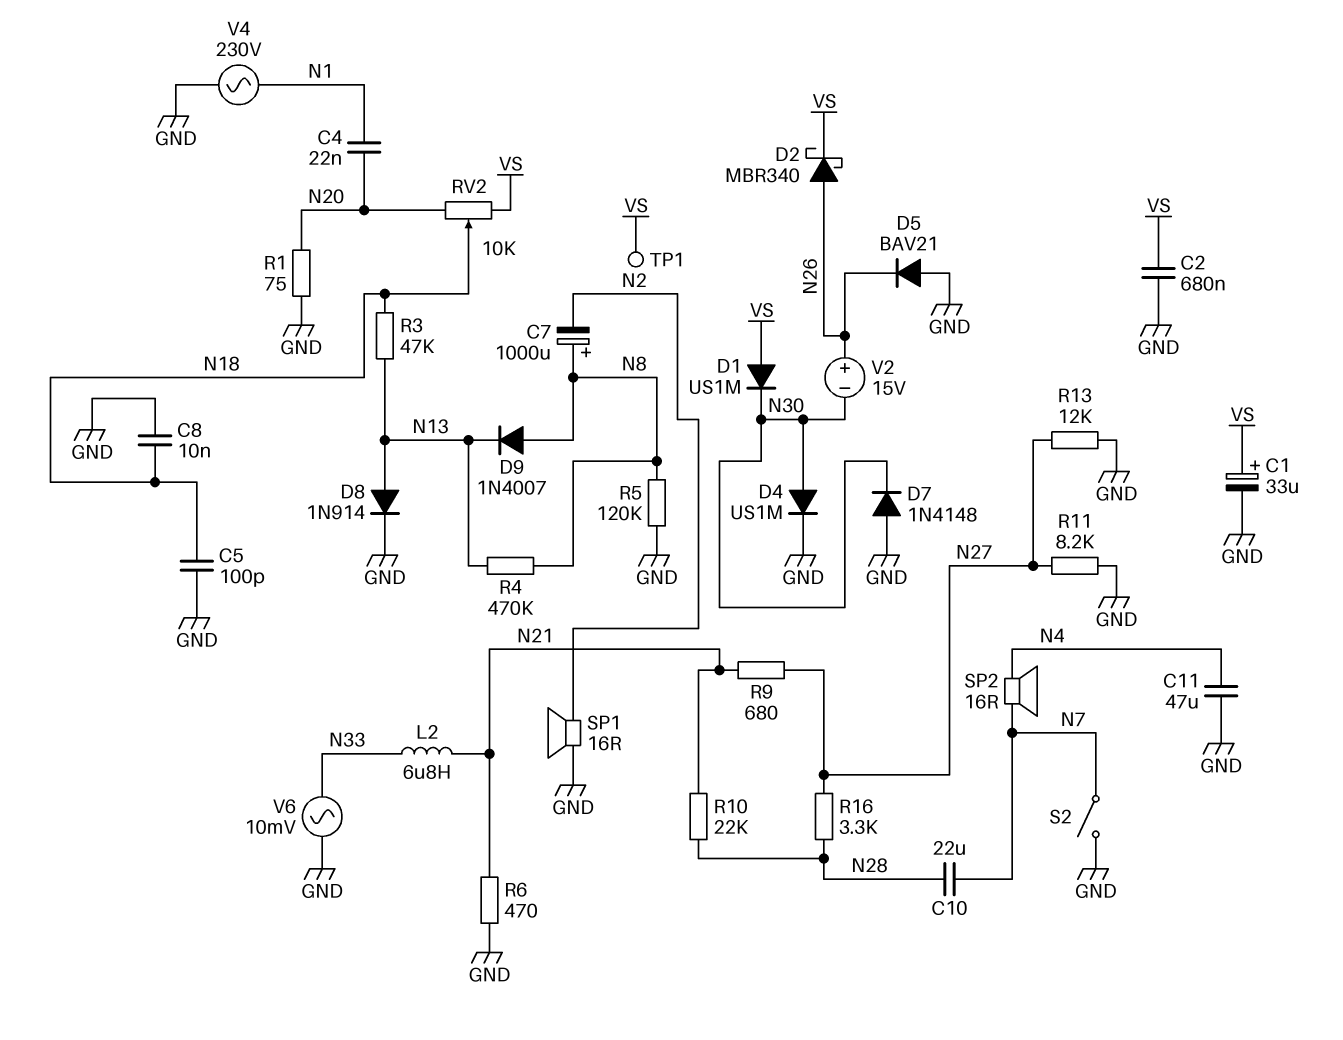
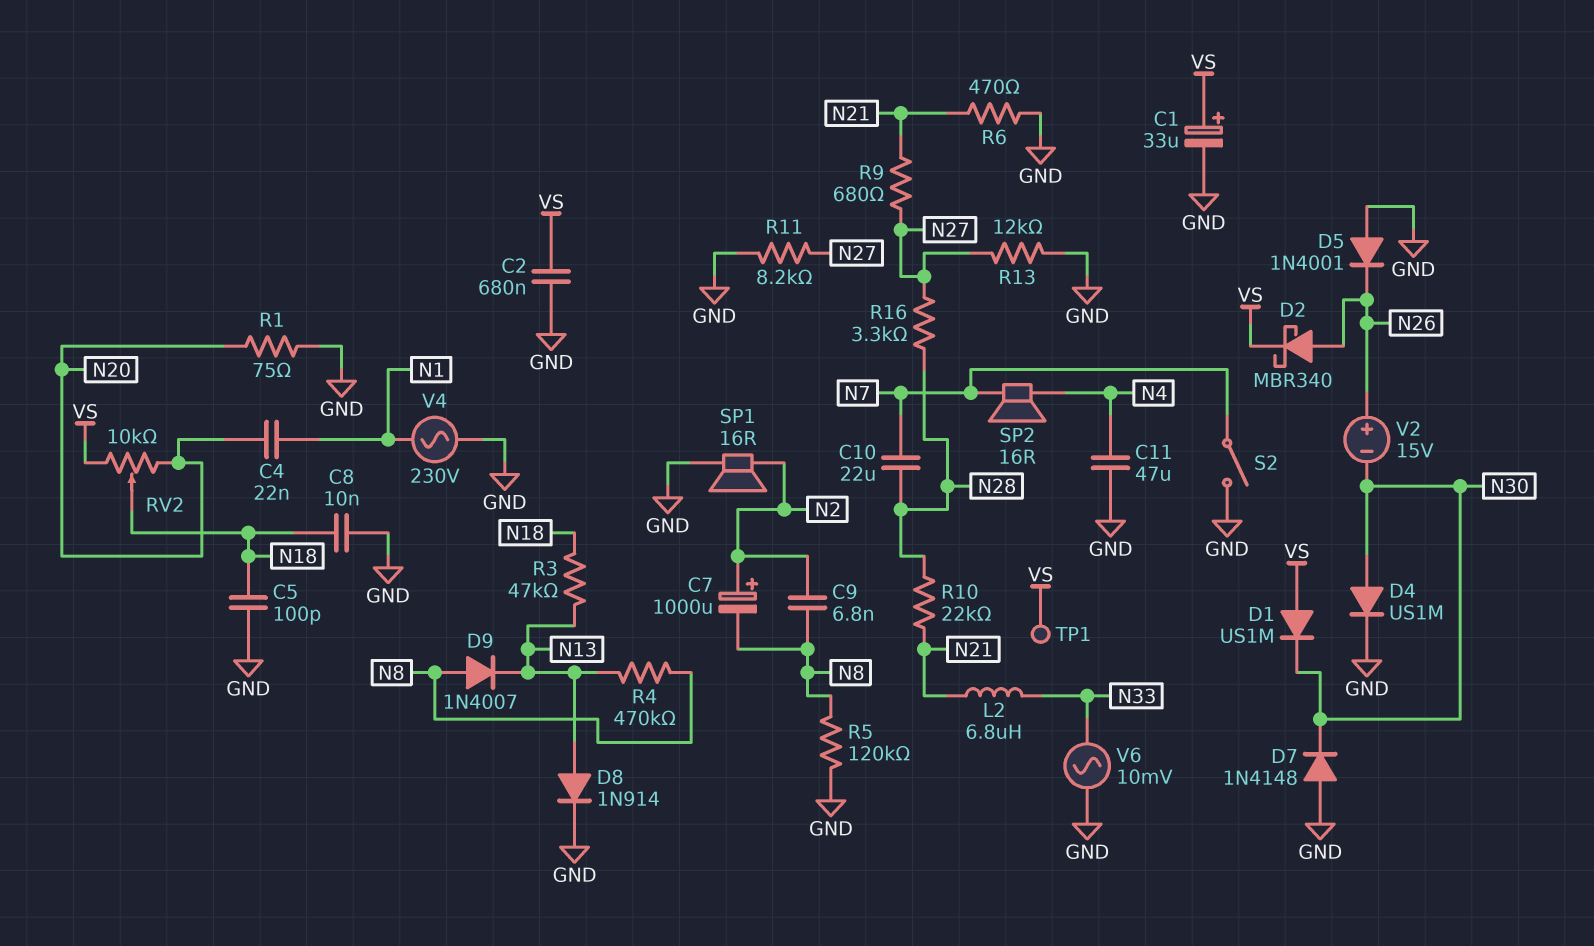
C7: 1000uF (plus N8, minus N2) -> 1000uF (plus N2, minus N8)
C9: none -> 6.8nF (N2, N8)
D5: diode BAV21 (A GND, K N26) -> diode 1N4001 (A GND, K N26)

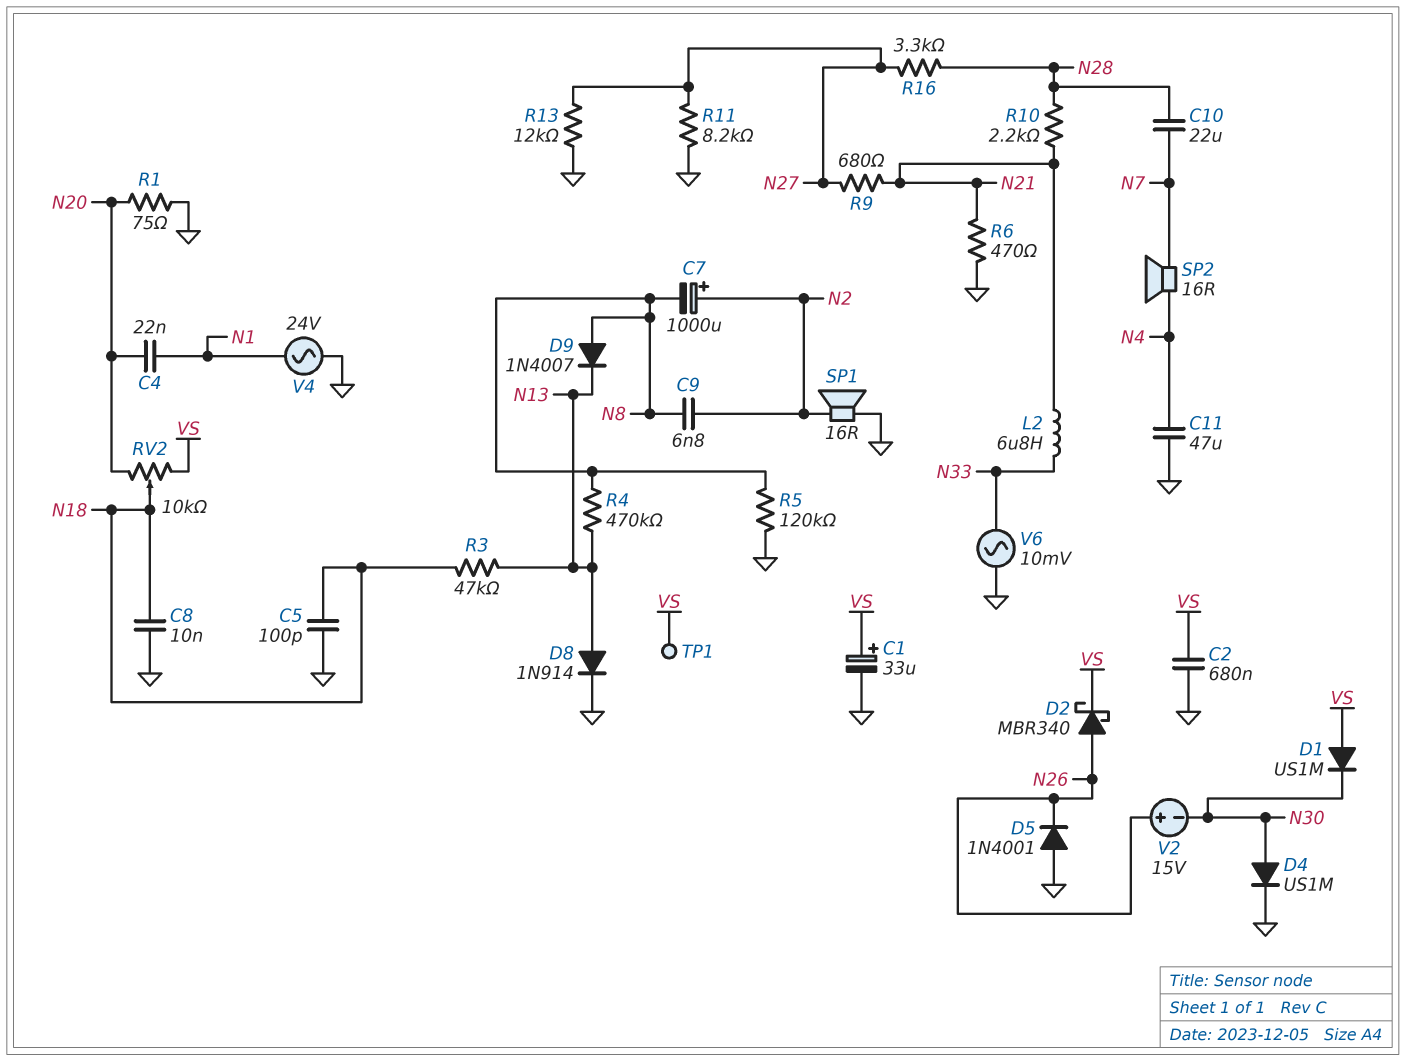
D7: diode 1N4148 (A GND, K N30) -> none
R10: 22k (N21, N28) -> 2.2k (N21, N28)
S2: switch (GND, N7) -> none
V4: AC 230V (GND, N1) -> AC 24V (GND, N1)

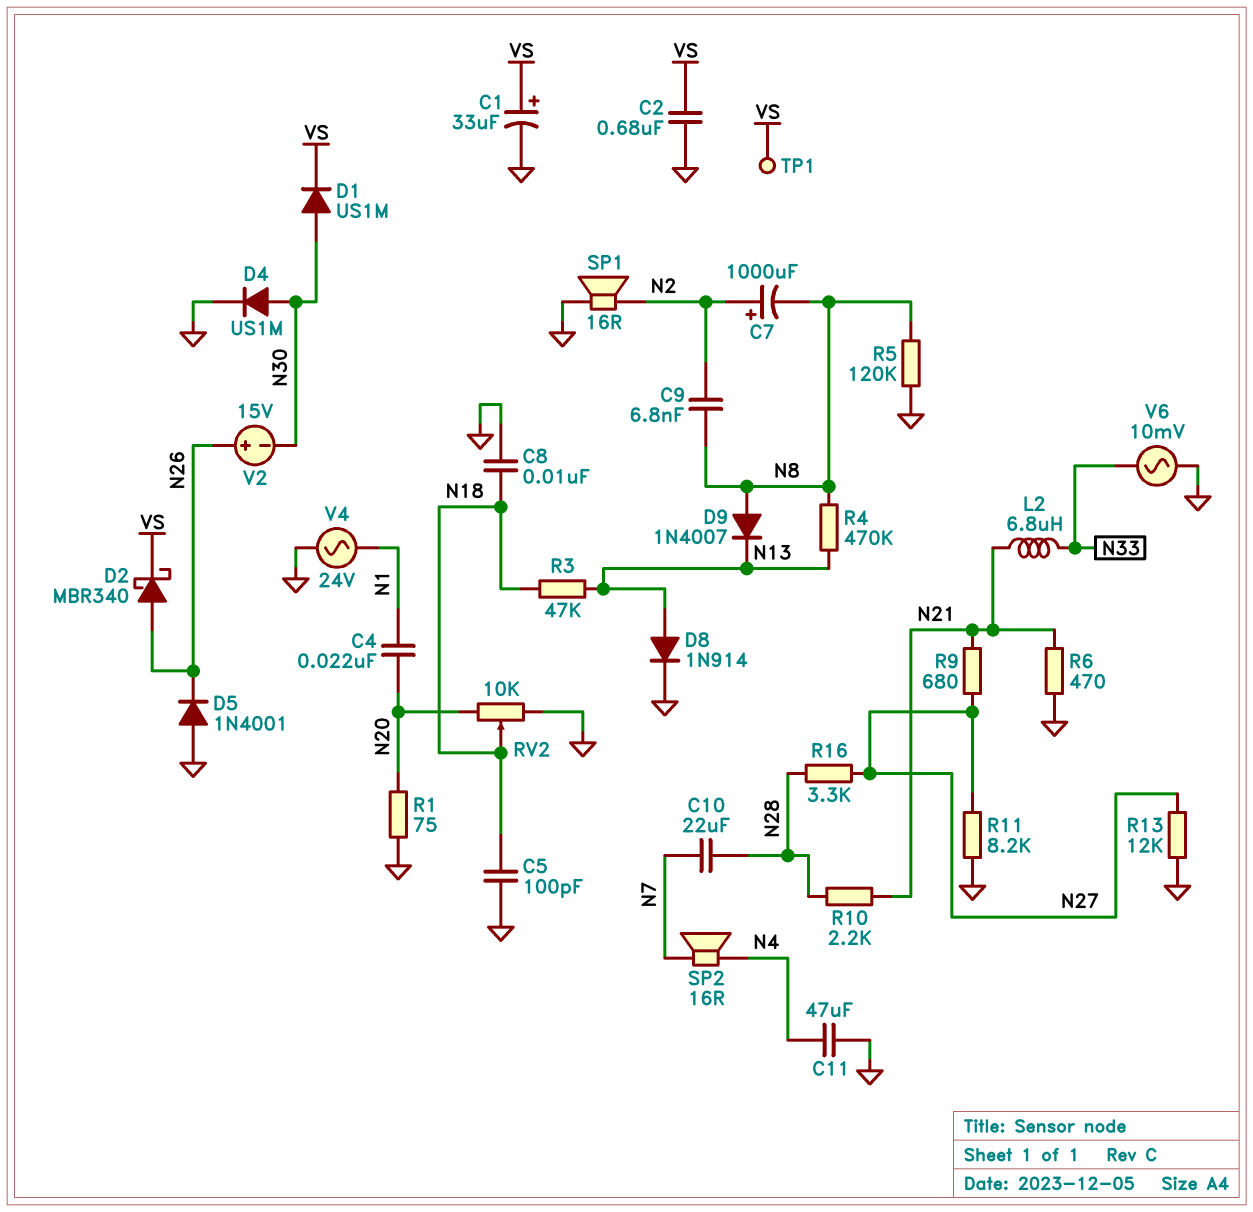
D1: diode US1M (A VS, K N30) -> diode US1M (A N30, K VS)
RV2: 10k (N20, VS, wiper N18) -> 10k (GND, N20, wiper N18)

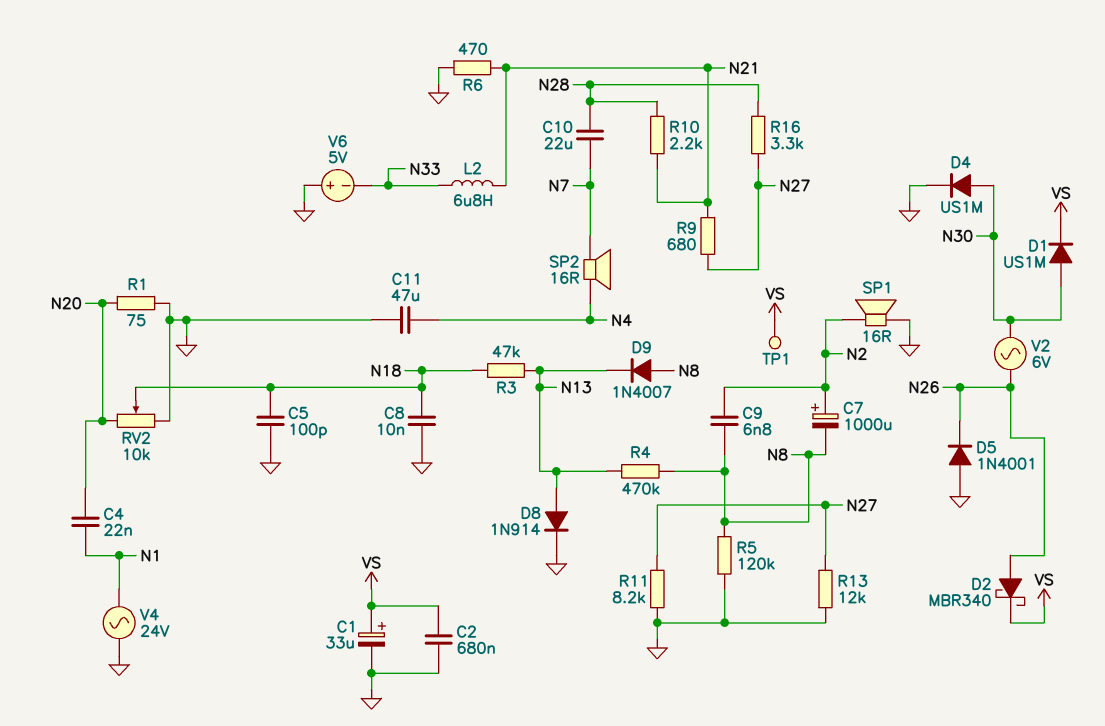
V2: 15V (plus N26, minus N30) -> AC 6V (N26, N30)
V6: AC 10mV (GND, N33) -> 5V (plus GND, minus N33)

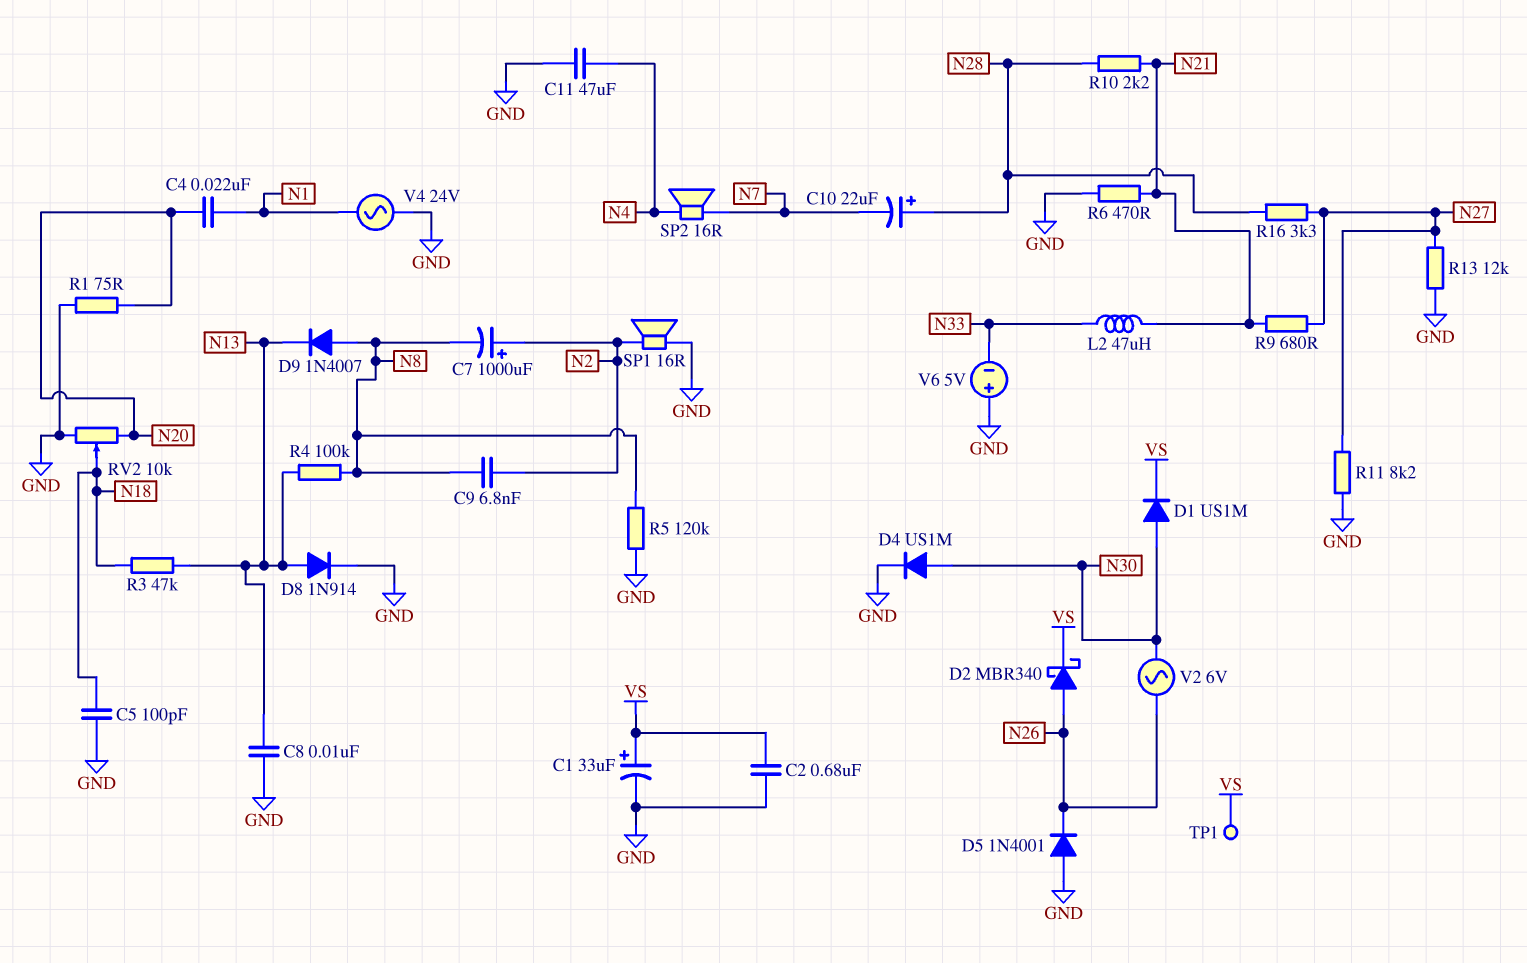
C8: 10nF (GND, N18) -> 10nF (GND, N13)
C10: 22uF (N7, N28) -> 22uF (plus N28, minus N7)
L2: 6.8uH (N21, N33) -> 47uH (N21, N33)
R4: 470k (N8, N13) -> 100k (N8, N13)

